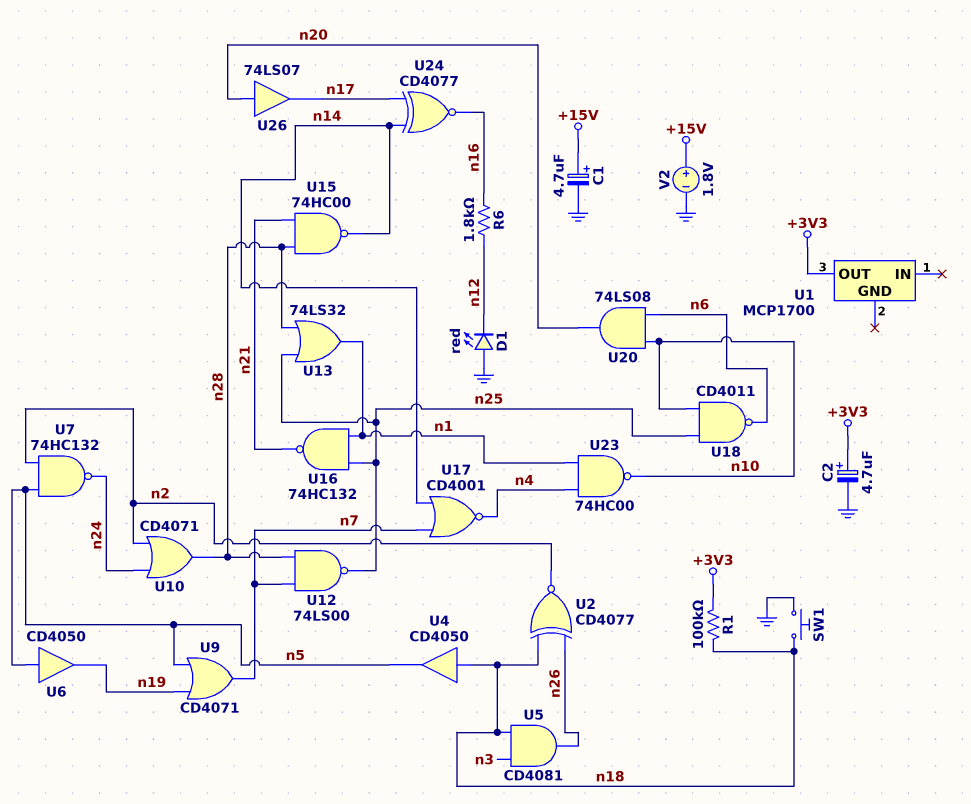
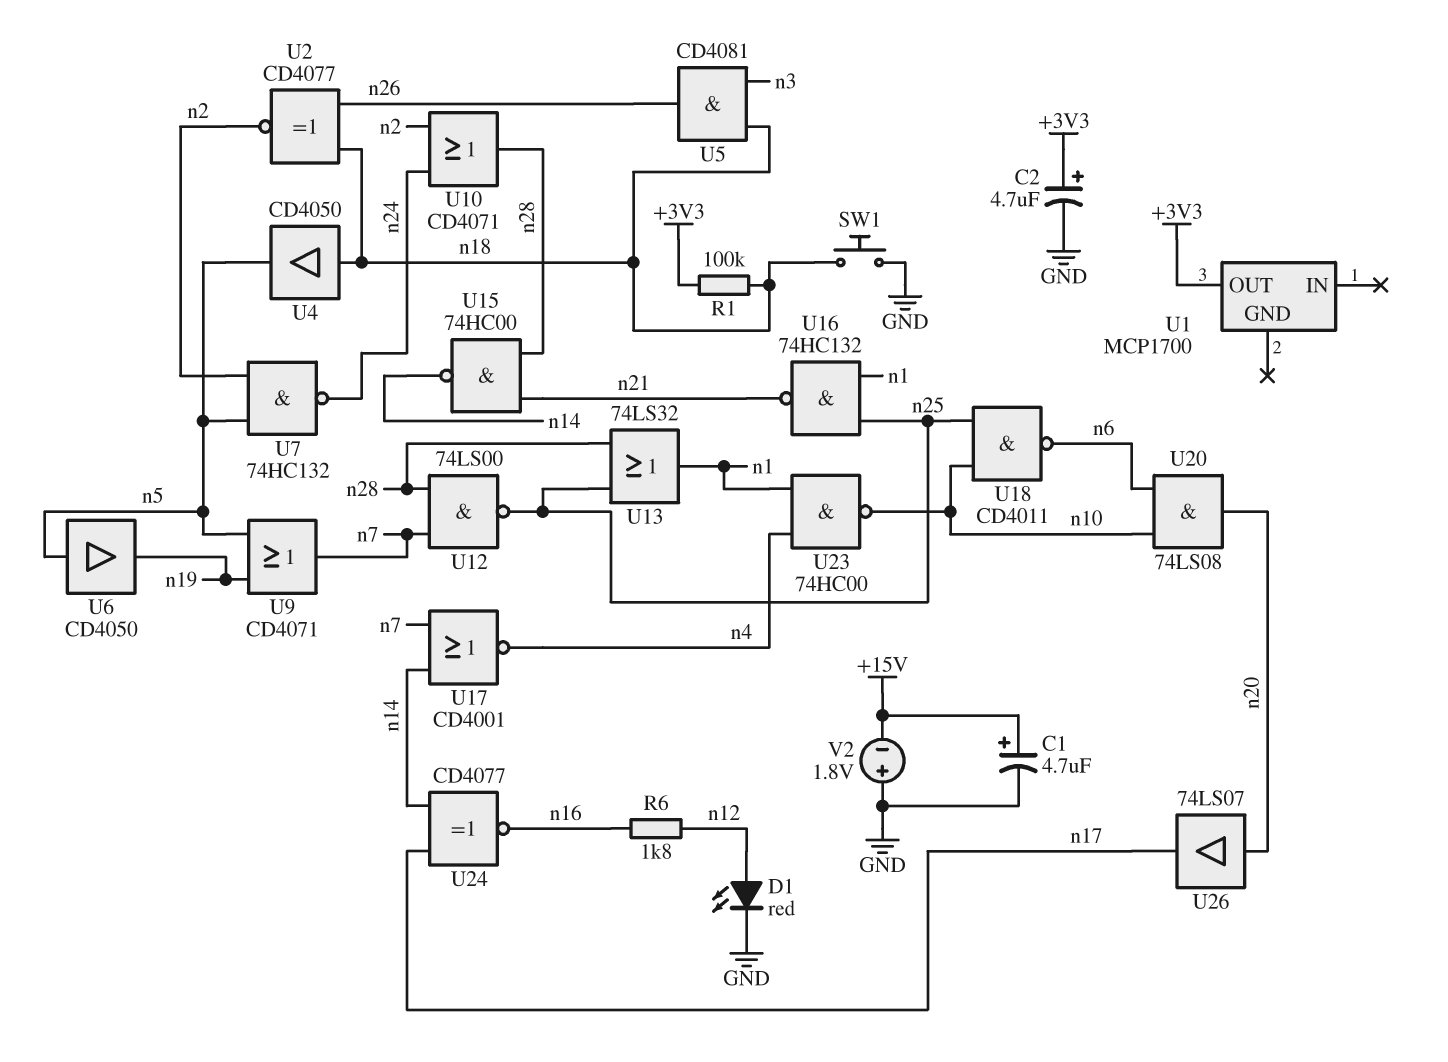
D1: LED red (A GND, K n12) -> LED red (A n12, K GND)
V2: 1.8V (plus +15V, minus GND) -> 1.8V (plus GND, minus +15V)

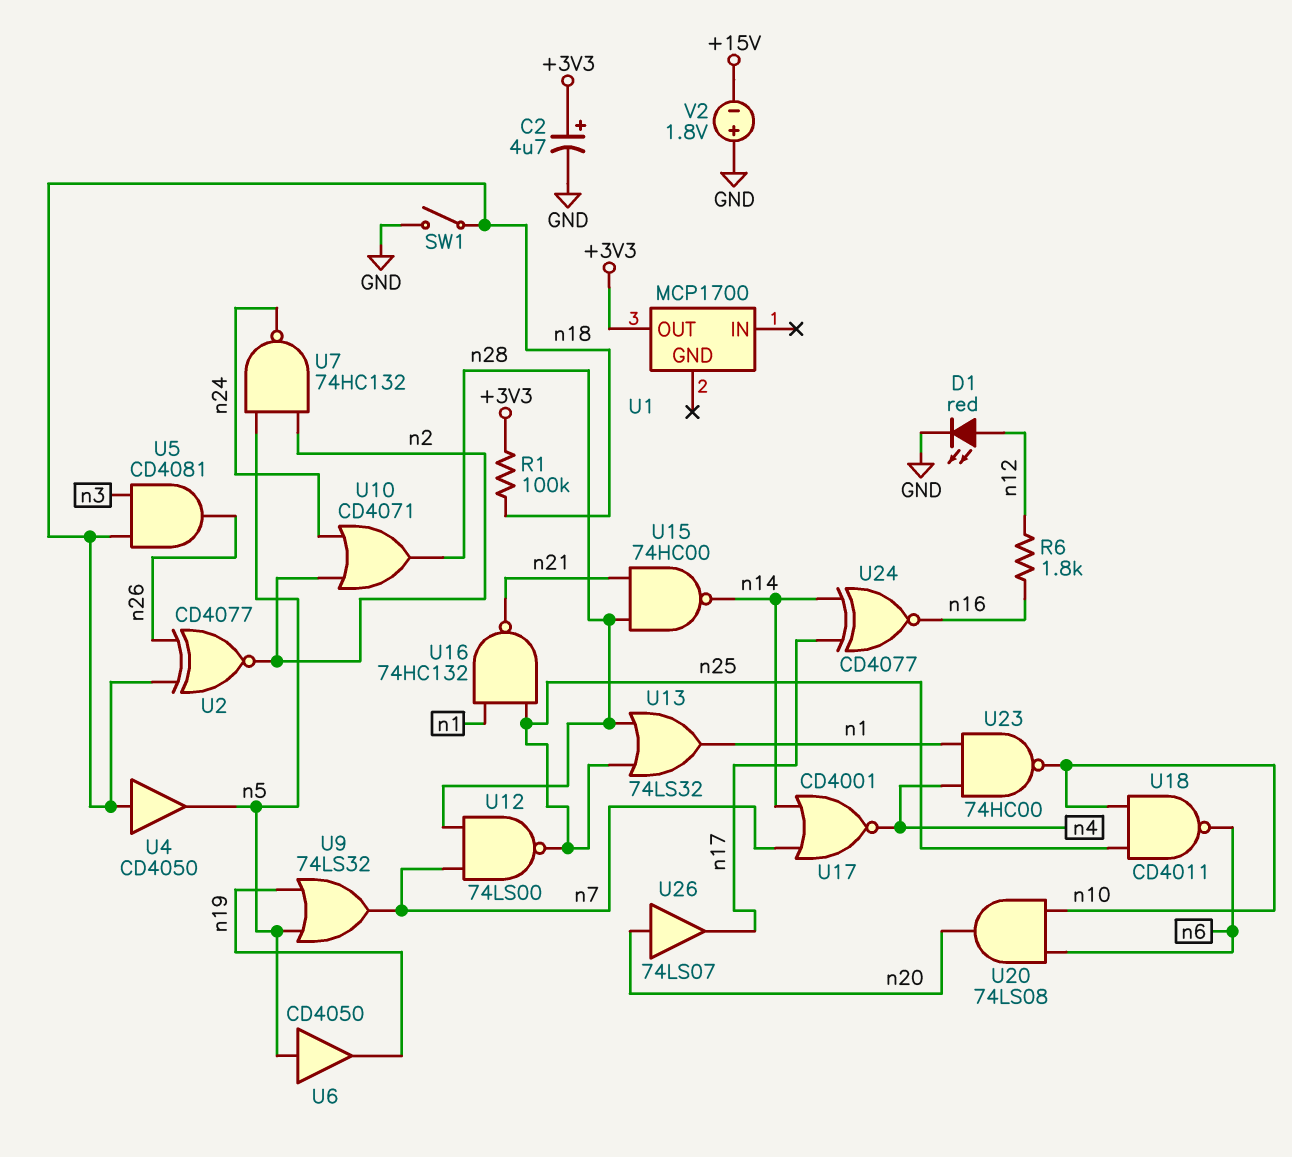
C1: 4.7uF (plus +15V, minus GND) -> none
SW1: button (GND, n18) -> switch (GND, n18)
U9: OR CD4071 (in n5, in n19, out n7) -> OR 74LS32 (in n5, in n19, out n7)

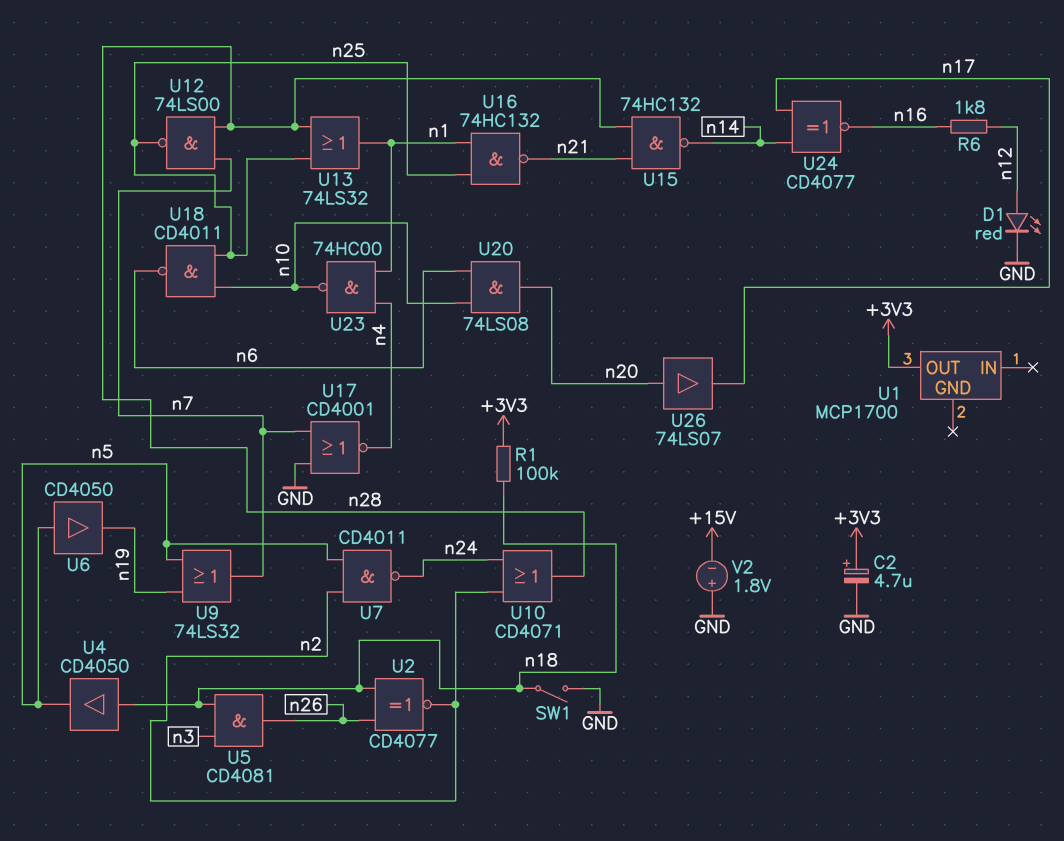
U7: NAND 74HC132 (in n2, in n5, out n24) -> NAND CD4011 (in n2, in n5, out n24)
U15: NAND 74HC00 (in n21, in n28, out n14) -> NAND 74HC132 (in n21, in n28, out n14)
U17: NOR CD4001 (in n7, in n14, out n4) -> NOR CD4001 (in GND, in n7, out n4)

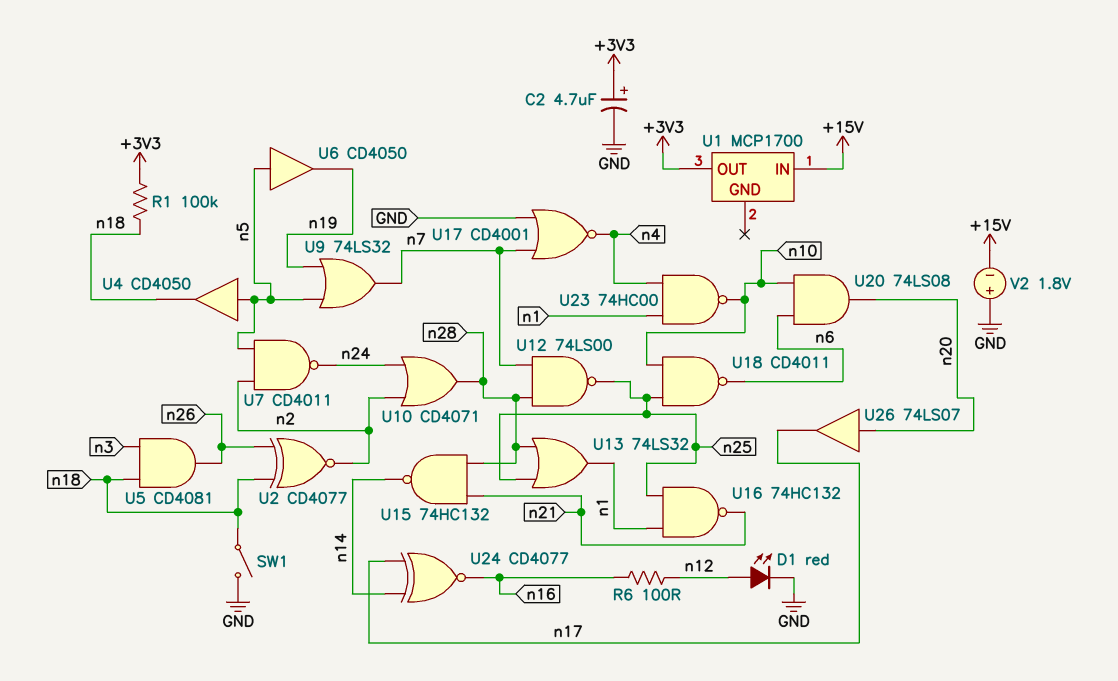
R6: 1.8k (n12, n16) -> 100 (n12, n16)
U1 pin IN: none -> +15V
U4: buffer CD4050 (in n18, out n5) -> buffer CD4050 (in n5, out n18)

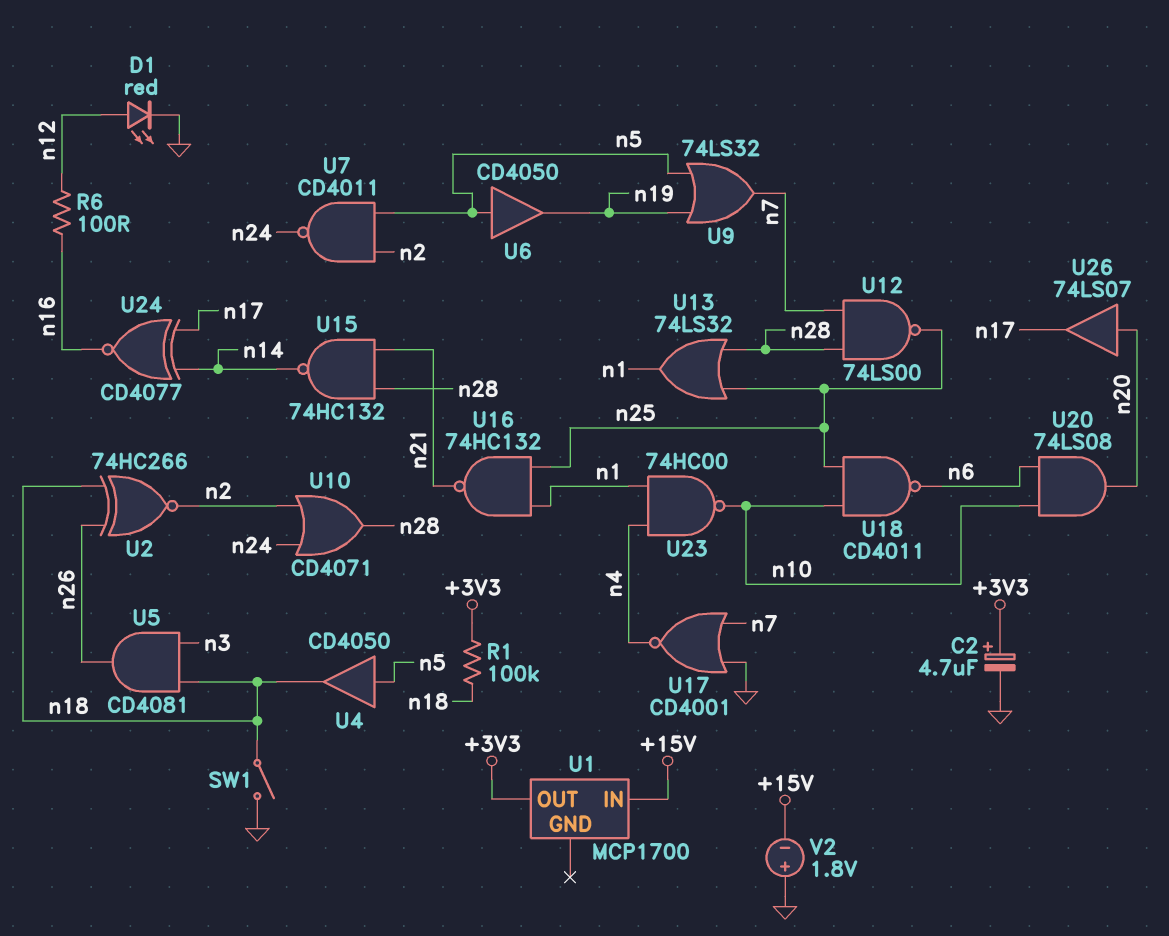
U2: XNOR CD4077 (in n18, in n26, out n2) -> XNOR 74HC266 (in n18, in n26, out n2)

